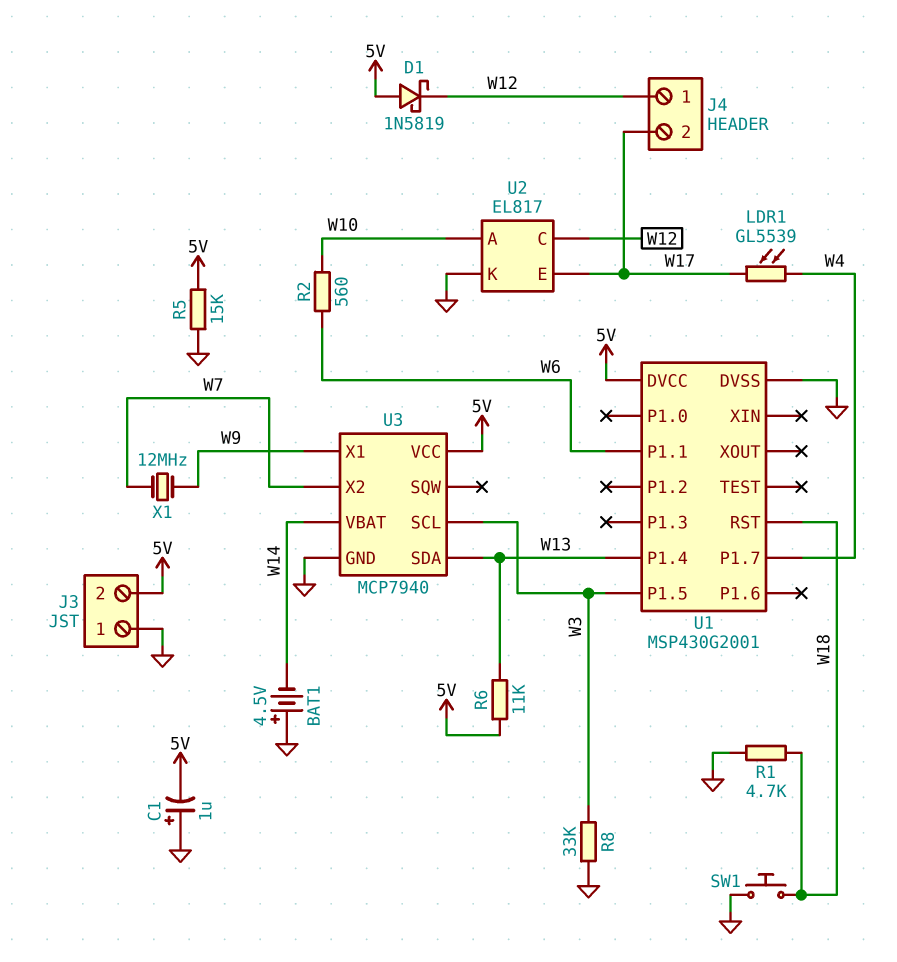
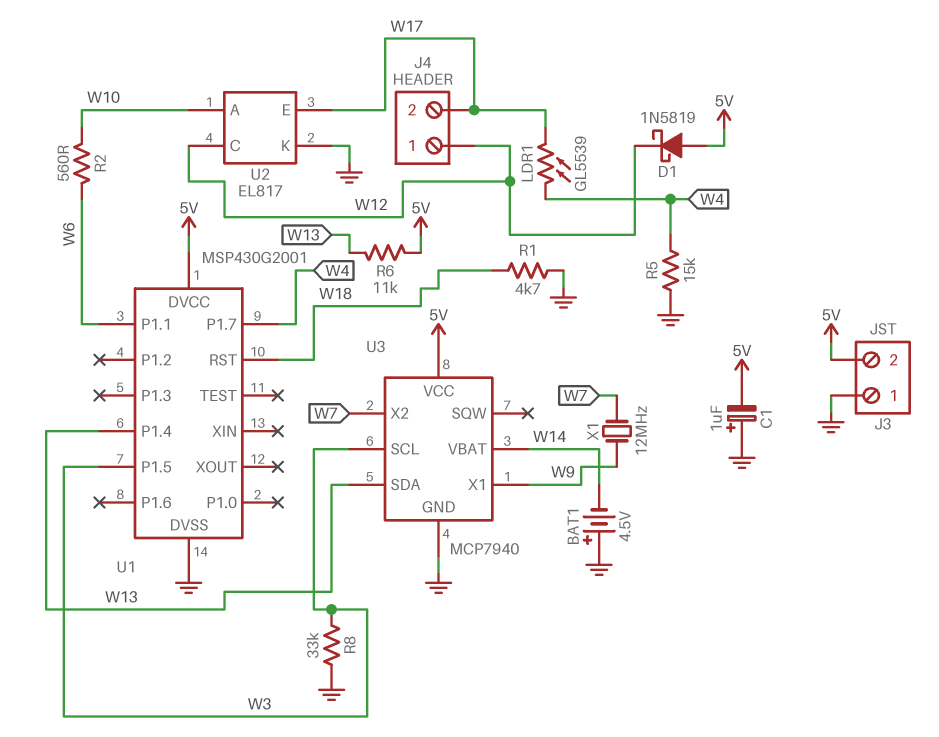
R5: 15k (5V, GND) -> 15k (GND, W4)
SW1: button (GND, W18) -> none

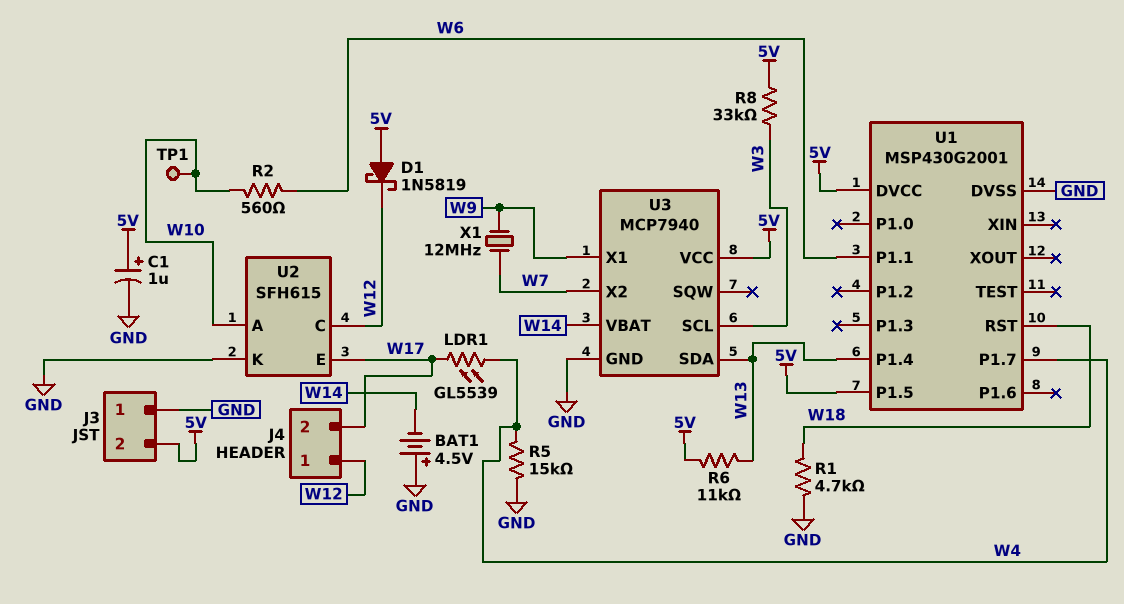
C1: 1uF (plus GND, minus 5V) -> 1uF (plus 5V, minus GND)
R8: 33k (GND, W3) -> 33k (5V, W3)
TP1: none -> test point (W10)
U1 pin P1.5: W3 -> 5V
U2: EL817 -> SFH615

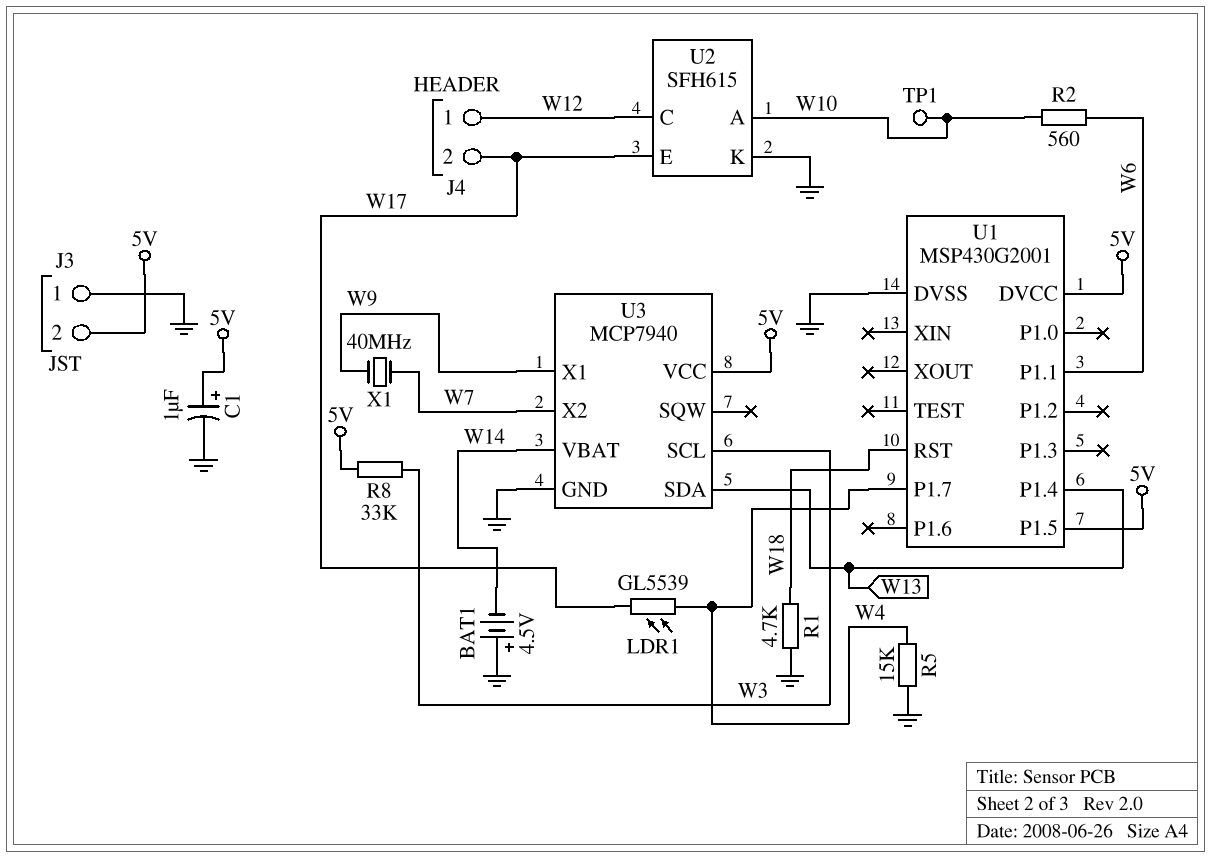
D1: schottky 1N5819 (A 5V, K W12) -> none
R6: 11k (5V, W13) -> none
X1: 12MHz (W7, W9) -> 40MHz (W7, W9)

